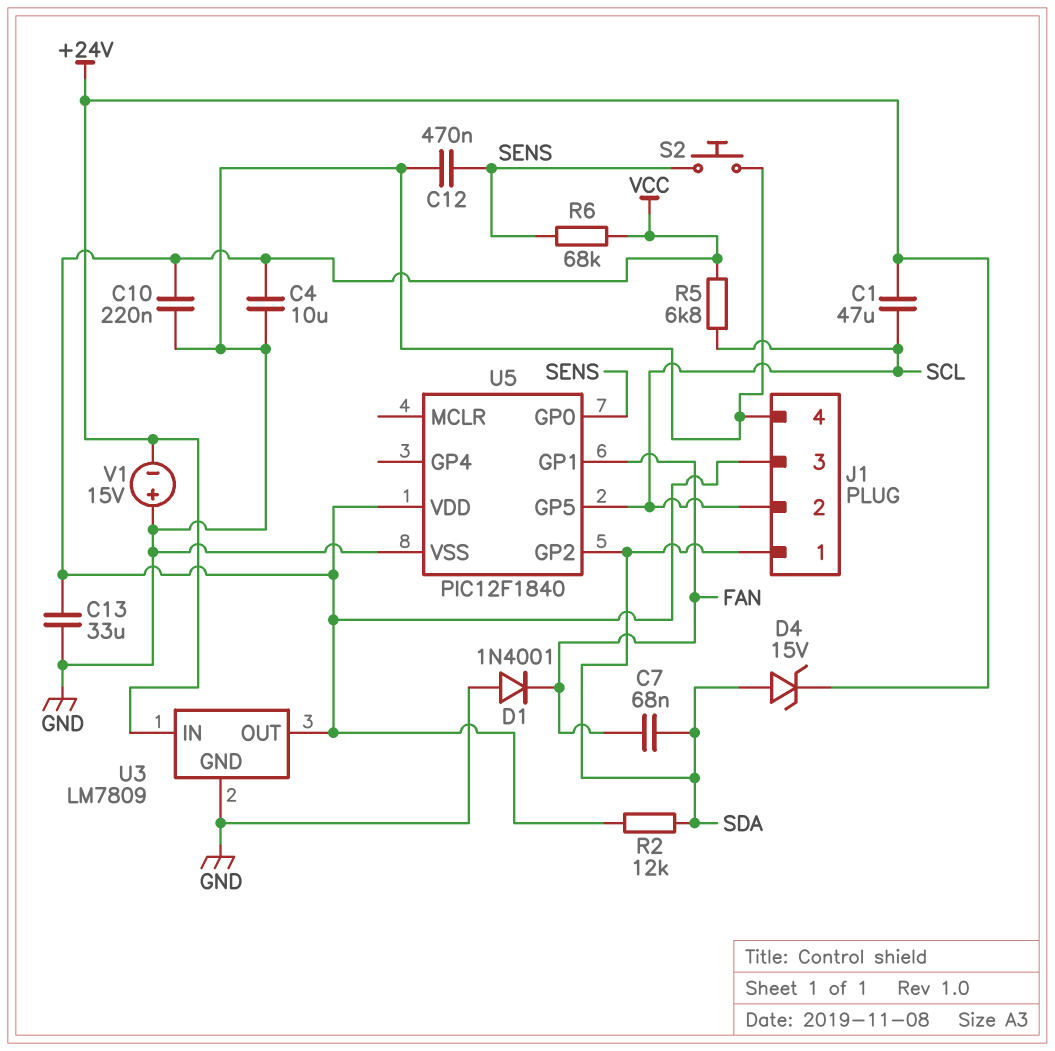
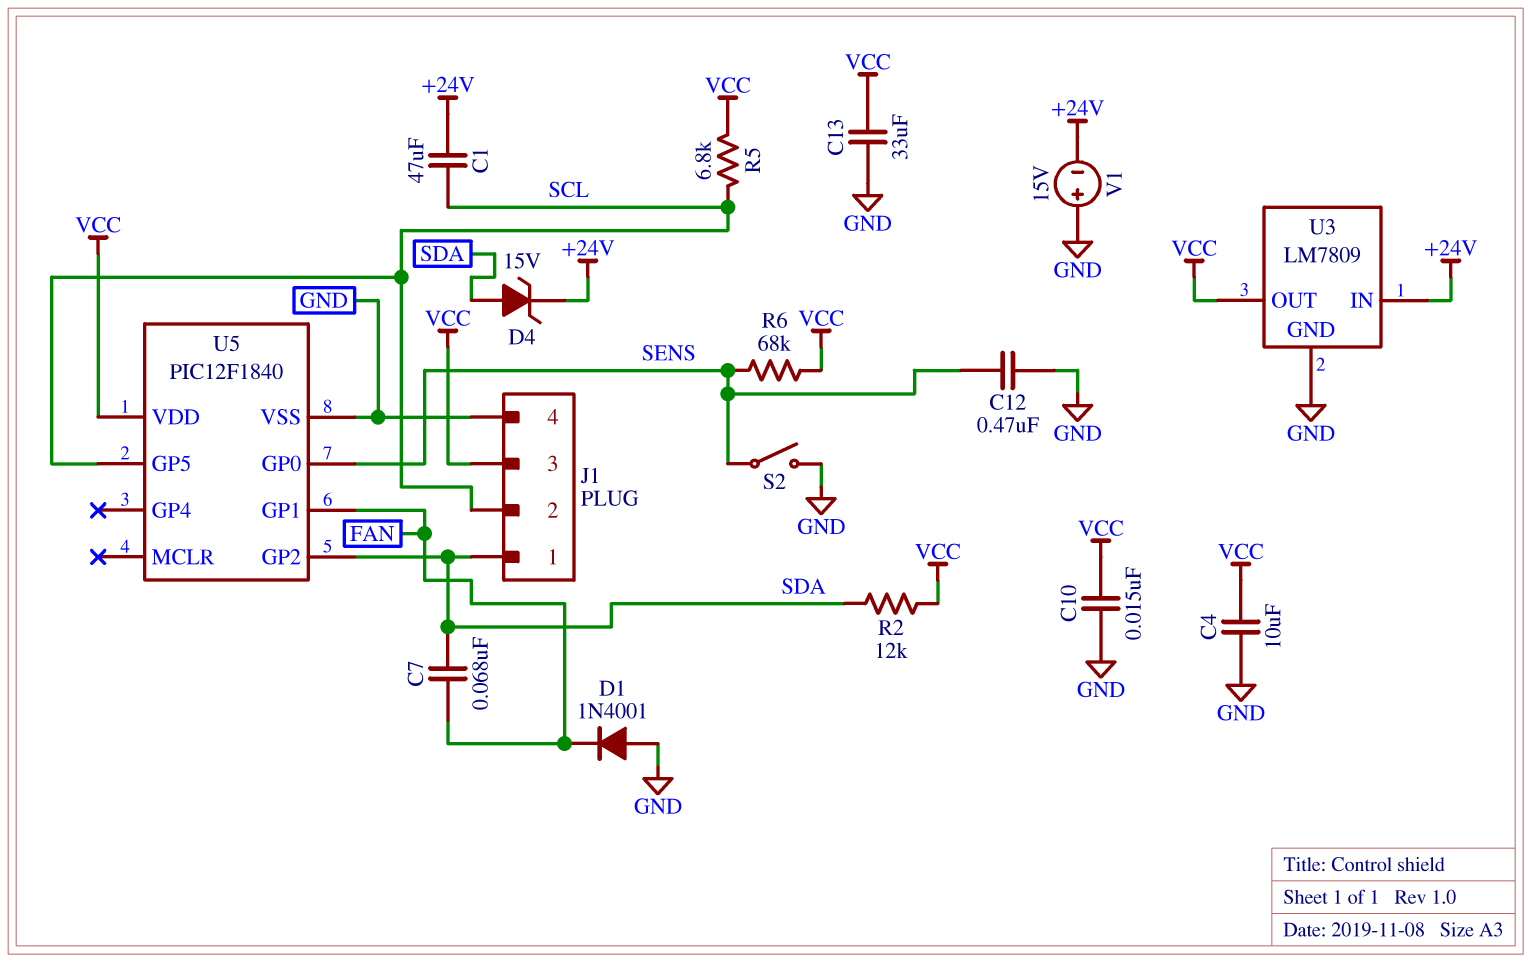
C10: 220nF (GND, VCC) -> 15nF (GND, VCC)
S2: button (GND, SENS) -> switch (GND, SENS)

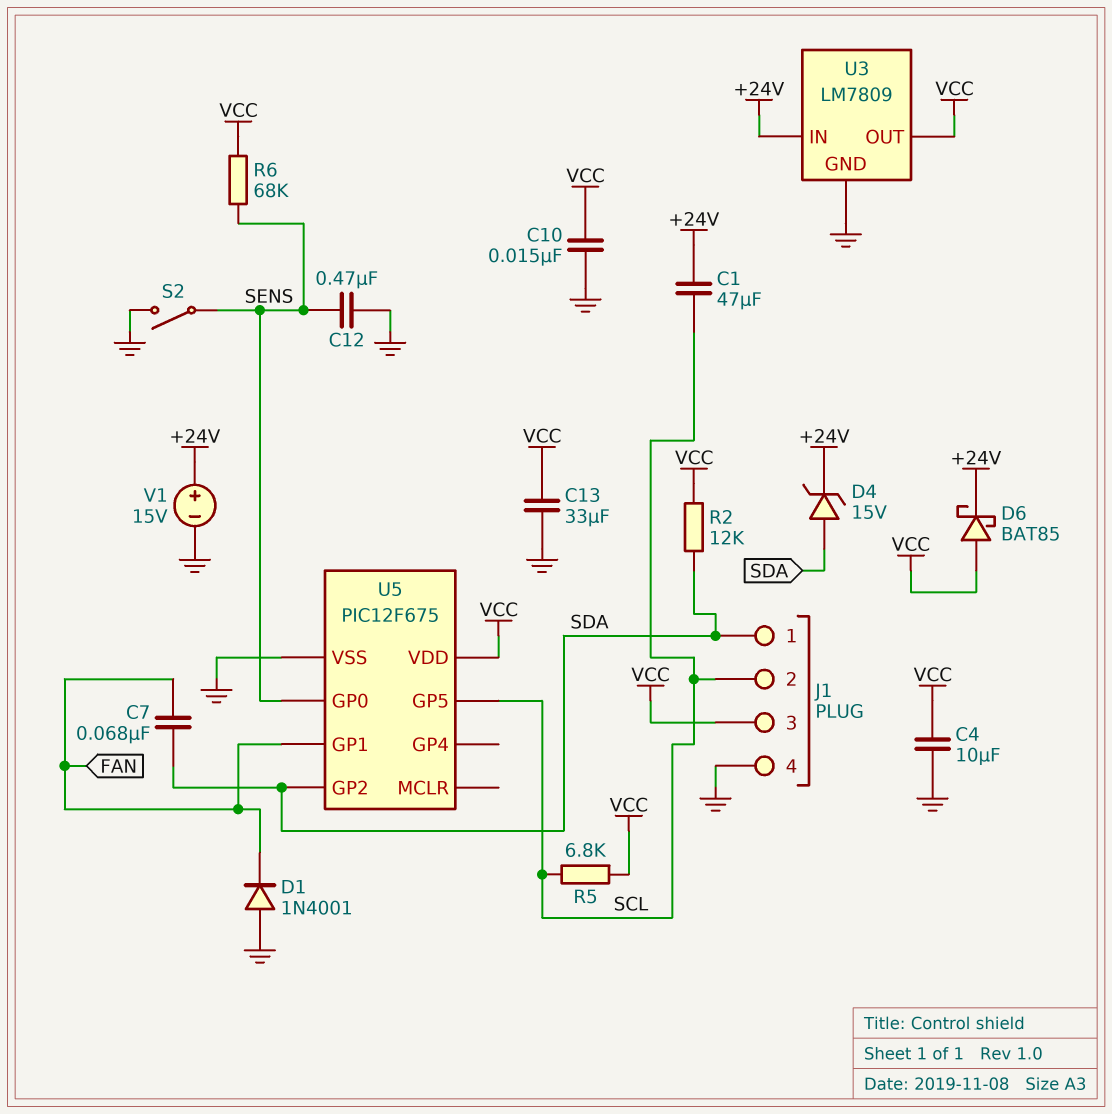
D6: none -> schottky BAT85 (A VCC, K +24V)
U5: PIC12F1840 -> PIC12F675
V1: 15V (plus GND, minus +24V) -> 15V (plus +24V, minus GND)

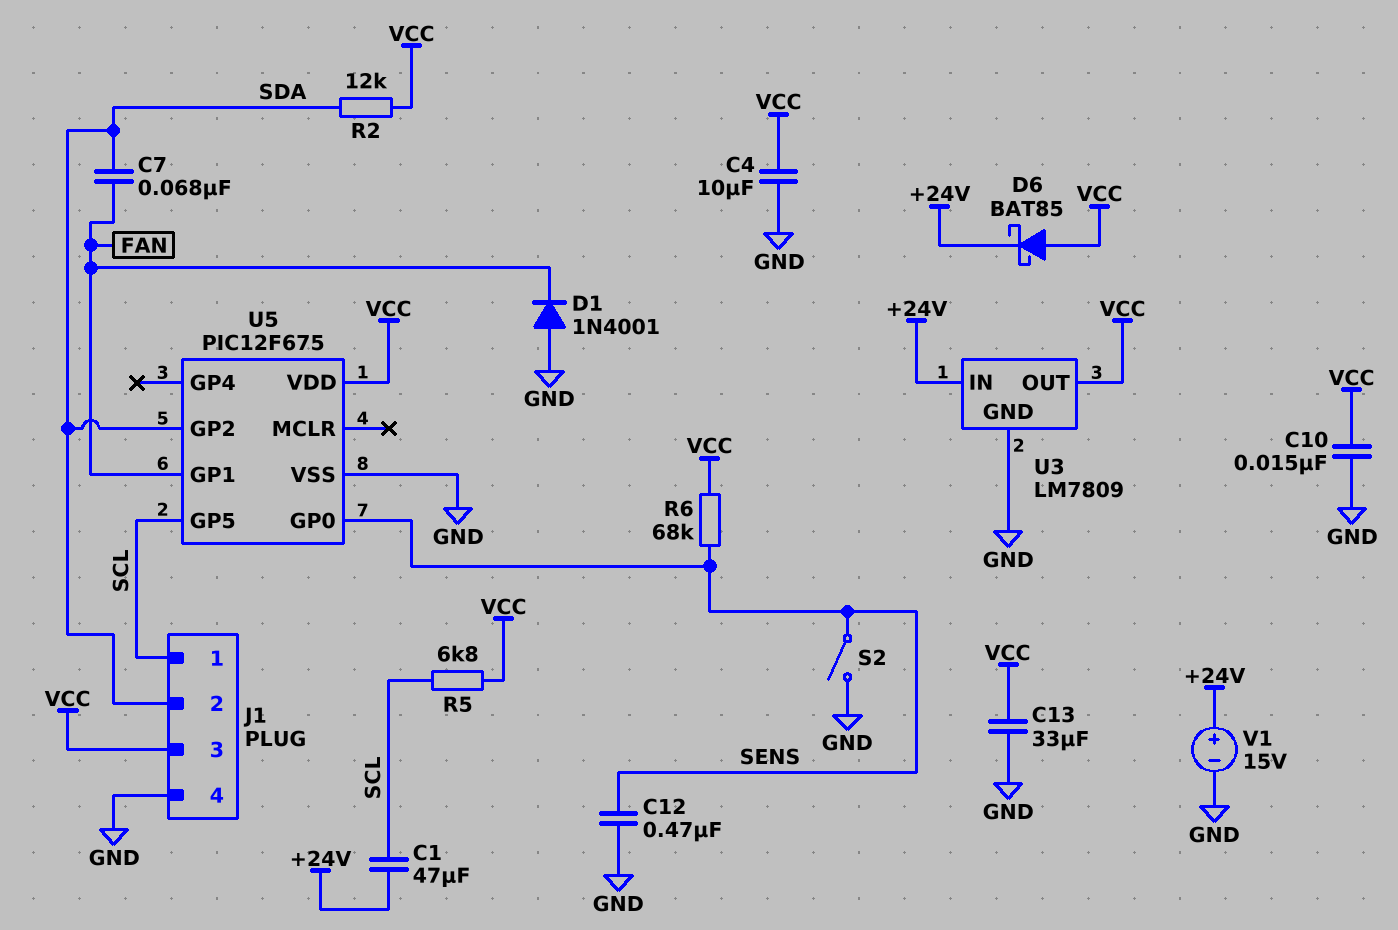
D4: zener 15V (A SDA, K +24V) -> none
J1 pin 1: SDA -> SCL
J1 pin 2: SCL -> SDA

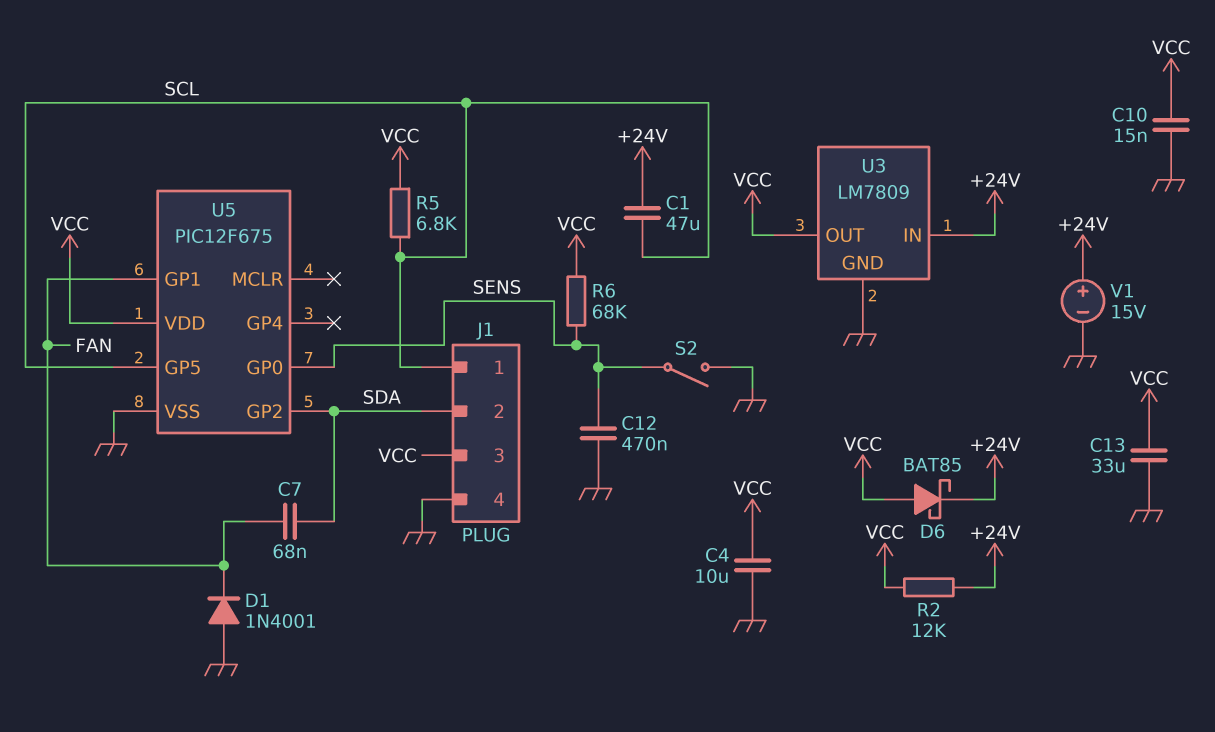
R2: 12k (SDA, VCC) -> 12k (+24V, VCC)

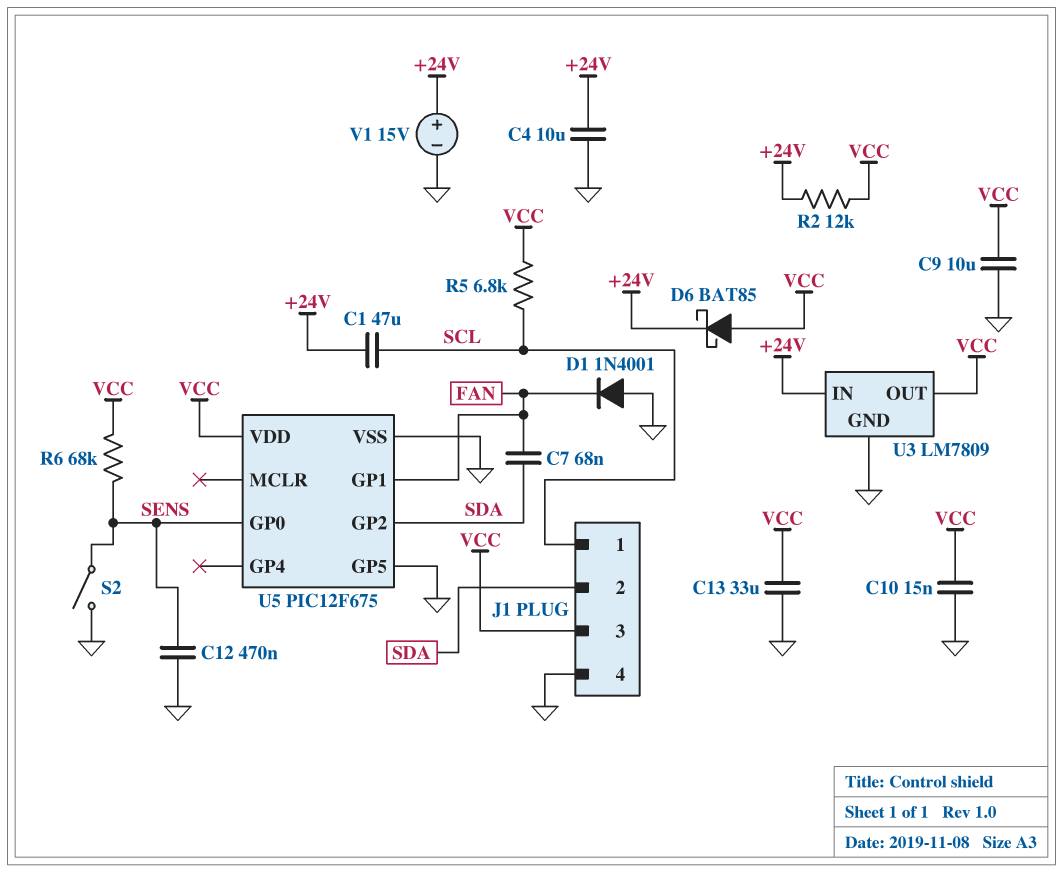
C4: 10uF (GND, VCC) -> 10uF (+24V, GND)
C9: none -> 10uF (GND, VCC)
U5 pin GP5: SCL -> GND

